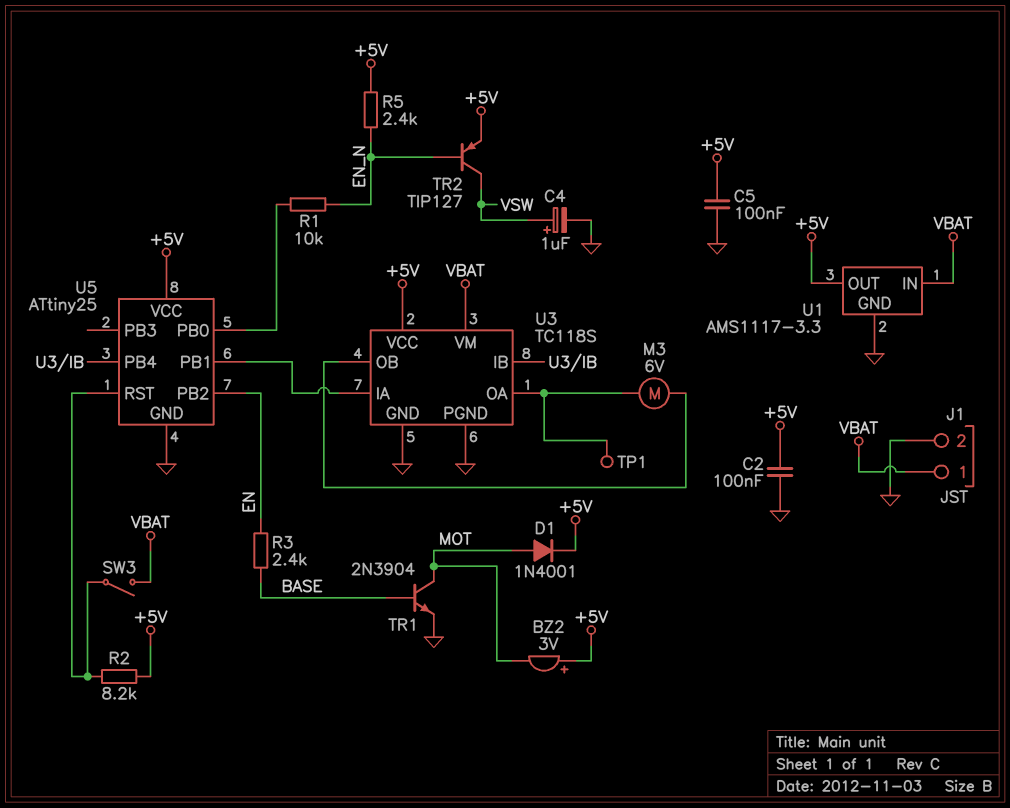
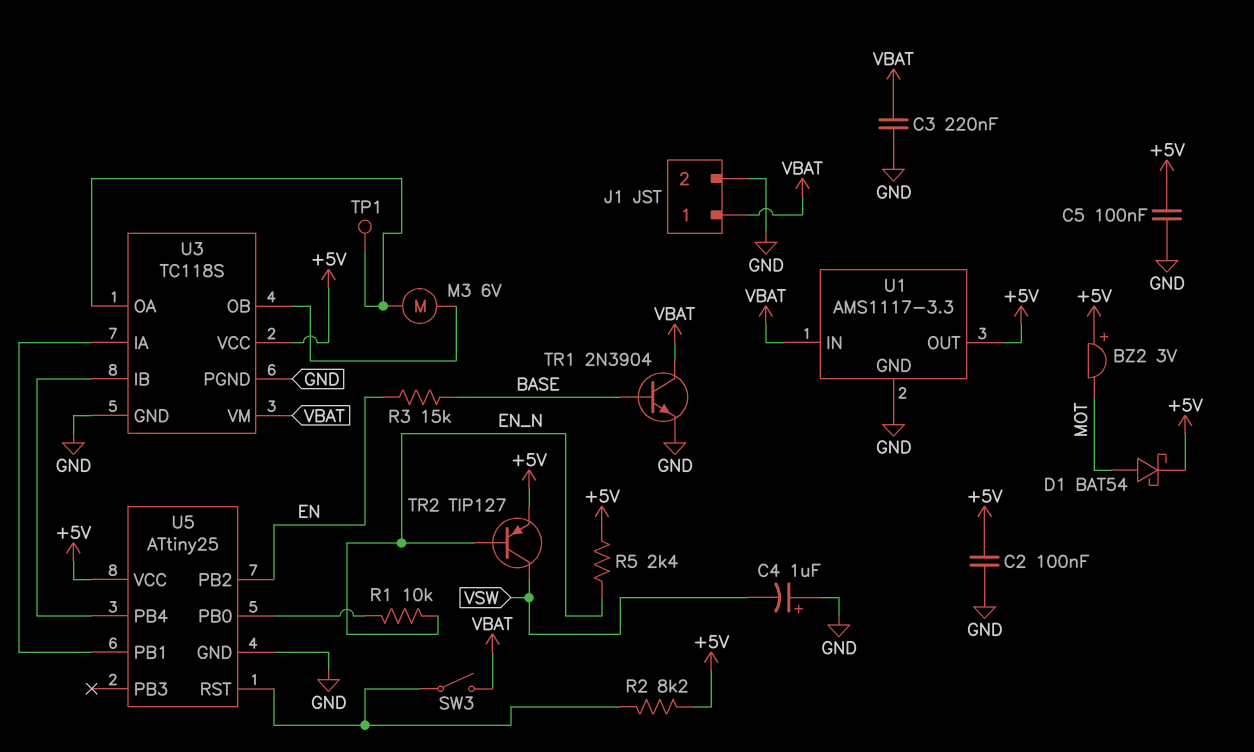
C3: none -> 220nF (GND, VBAT)
C4: 1uF (plus VSW, minus GND) -> 1uF (plus GND, minus VSW)
D1: diode 1N4001 (A MOT, K +5V) -> schottky BAT54 (A MOT, K +5V)
R3: 2.4k (BASE, EN) -> 15k (BASE, EN)
TR1: NPN 2N3904 (B BASE, C MOT, E GND) -> NPN 2N3904 (B BASE, C VBAT, E GND)

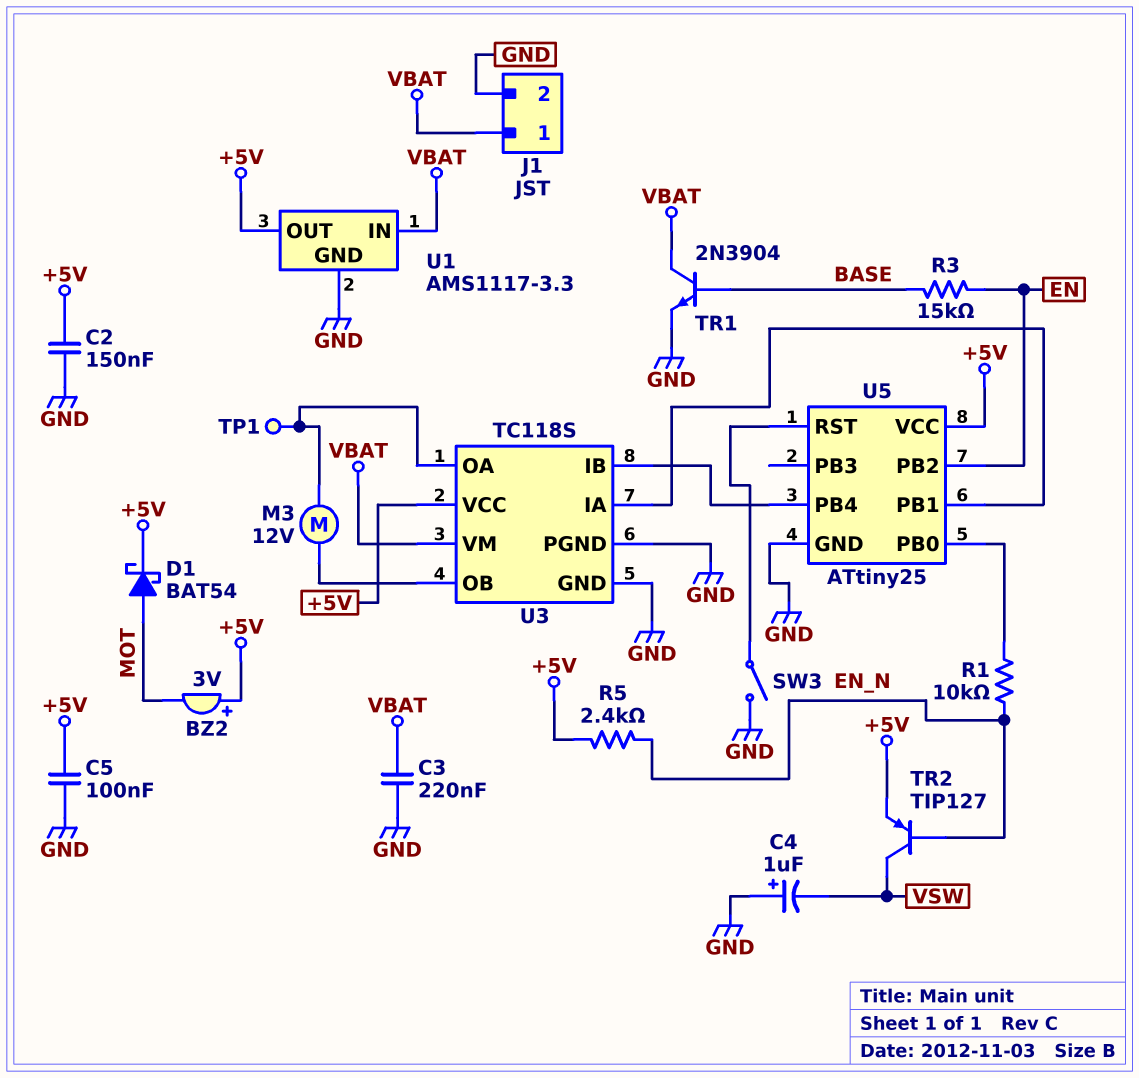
C2: 100nF (+5V, GND) -> 150nF (+5V, GND)
M3: motor 6V (U3/OA, U3/OB) -> motor 12V (U3/OA, U3/OB)
R2: 8.2k (+5V, U5/RST) -> none
SW3: switch (U5/RST, VBAT) -> switch (GND, U5/RST)

